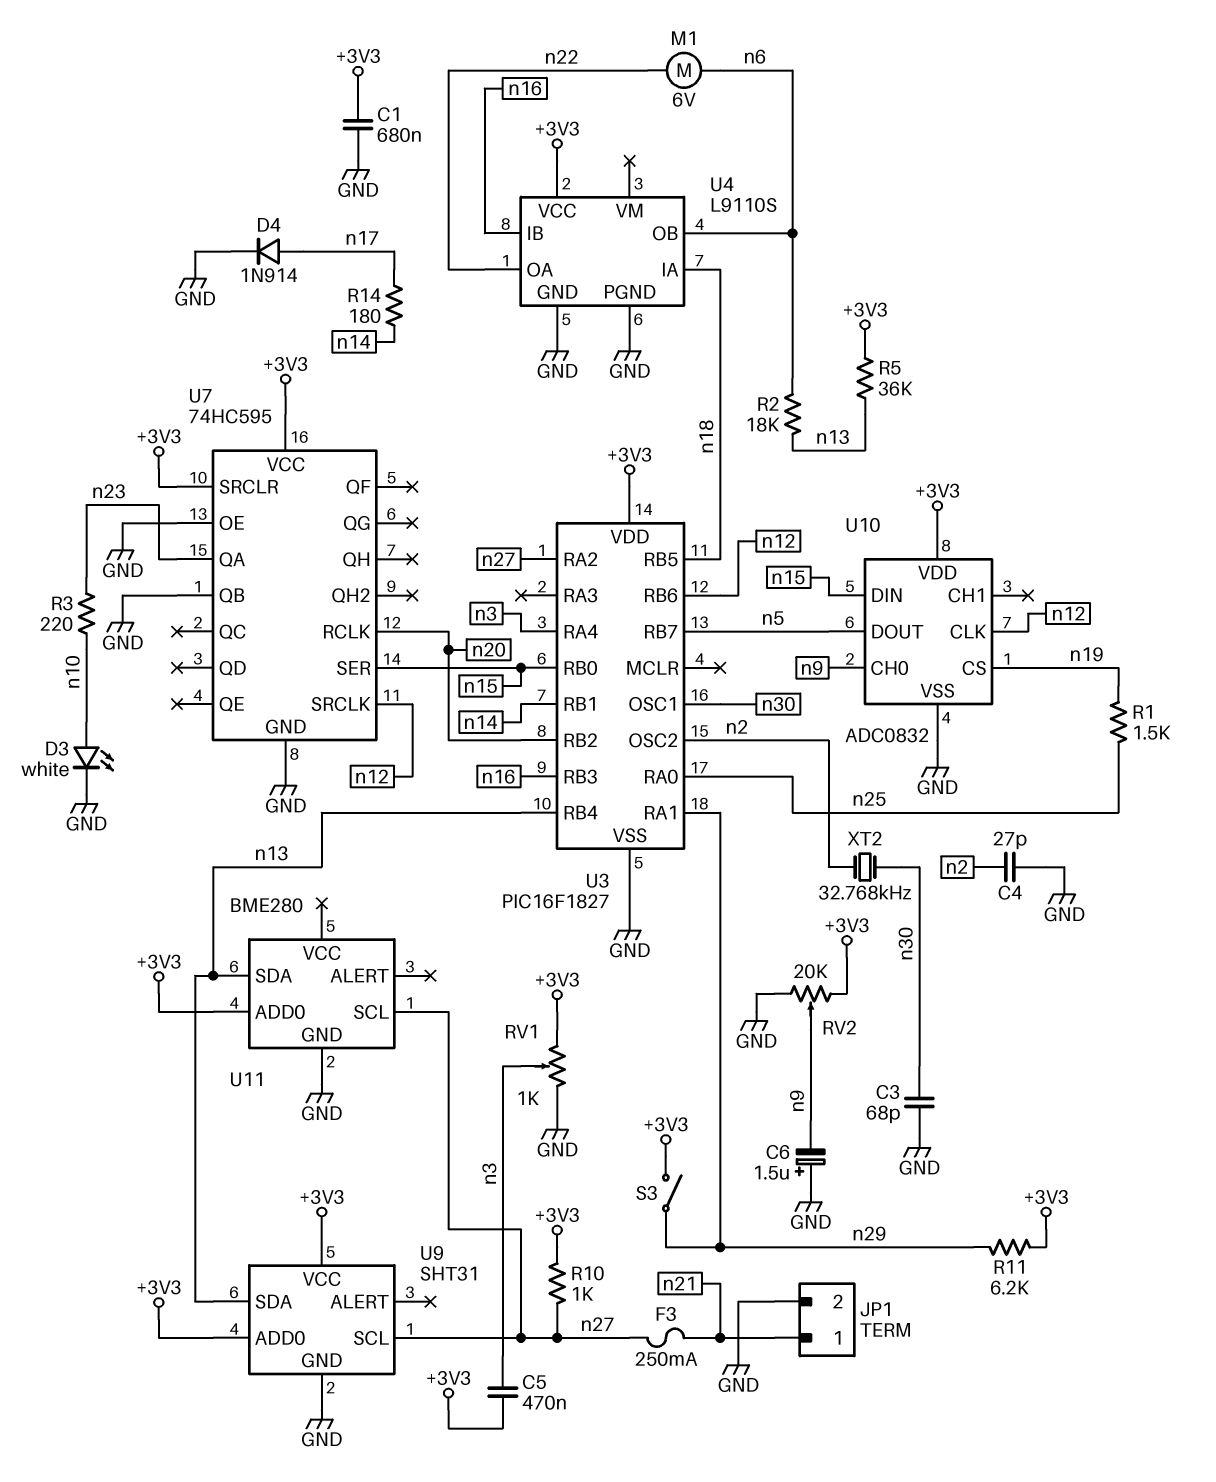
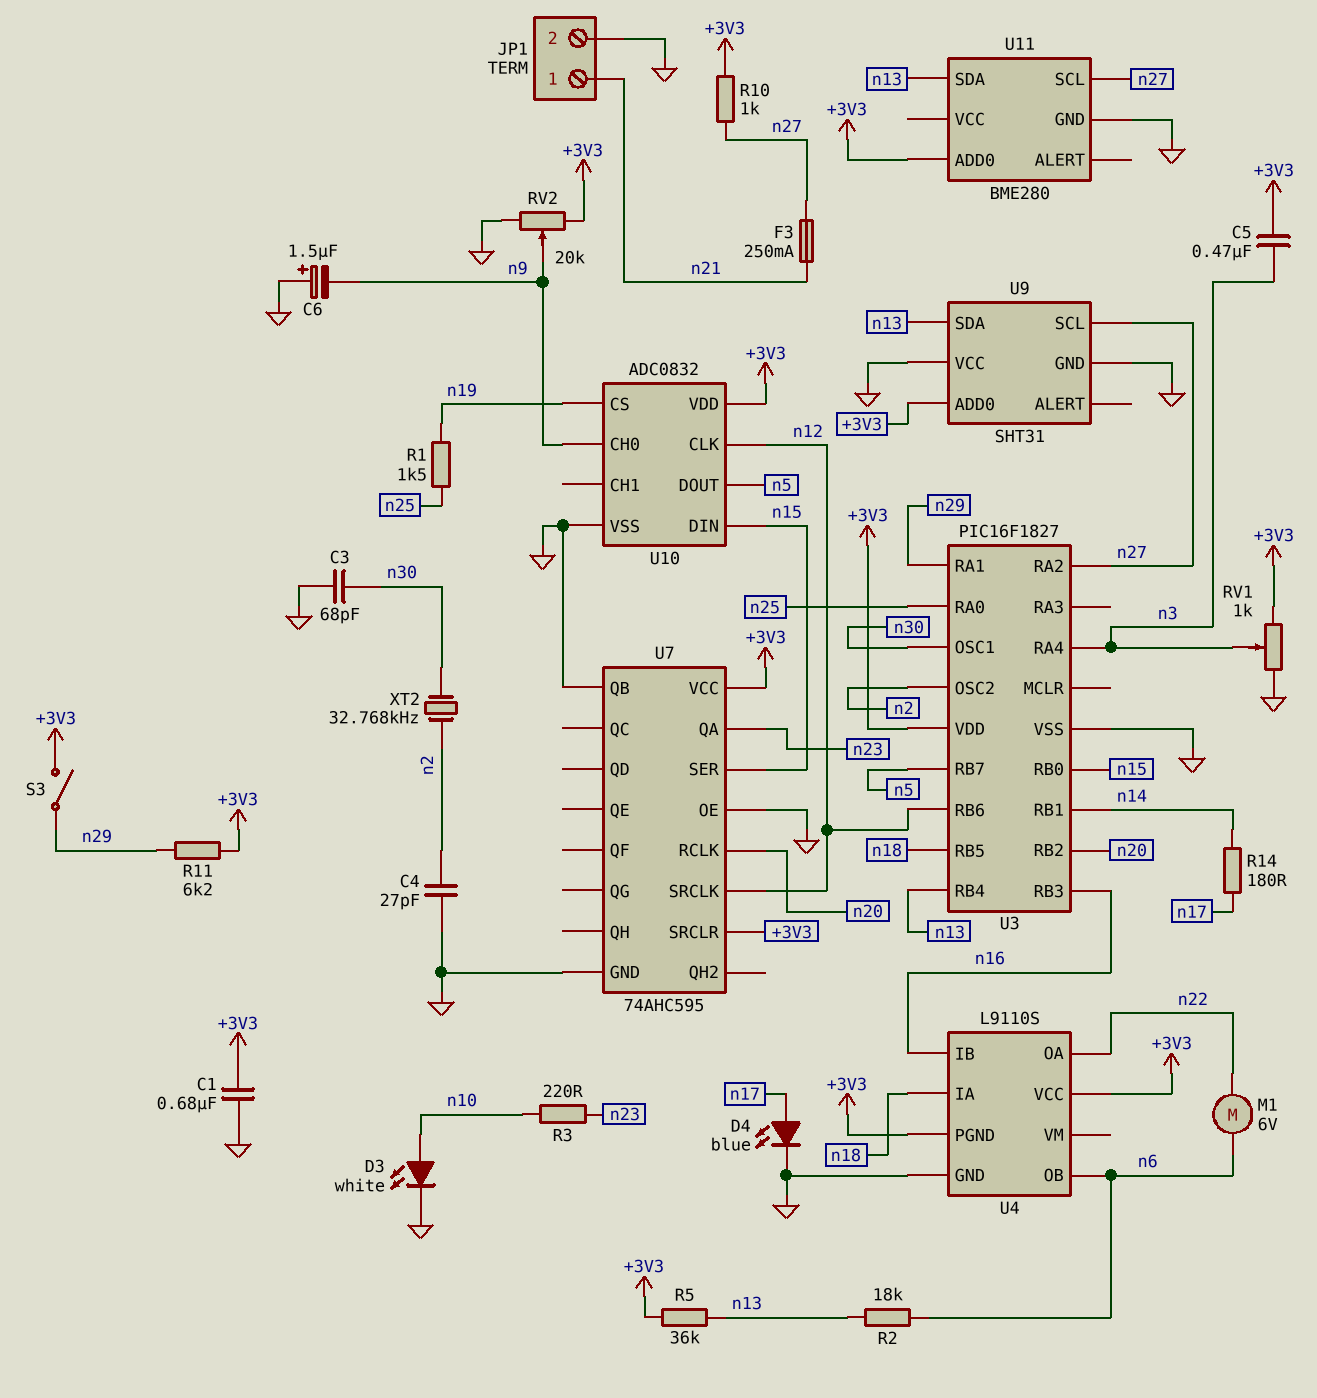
D4: diode 1N914 (A n17, K GND) -> LED blue (A n17, K GND)
U4 pin PGND: GND -> +3V3
U7: 74HC595 -> 74AHC595
U9 pin VCC: +3V3 -> GND

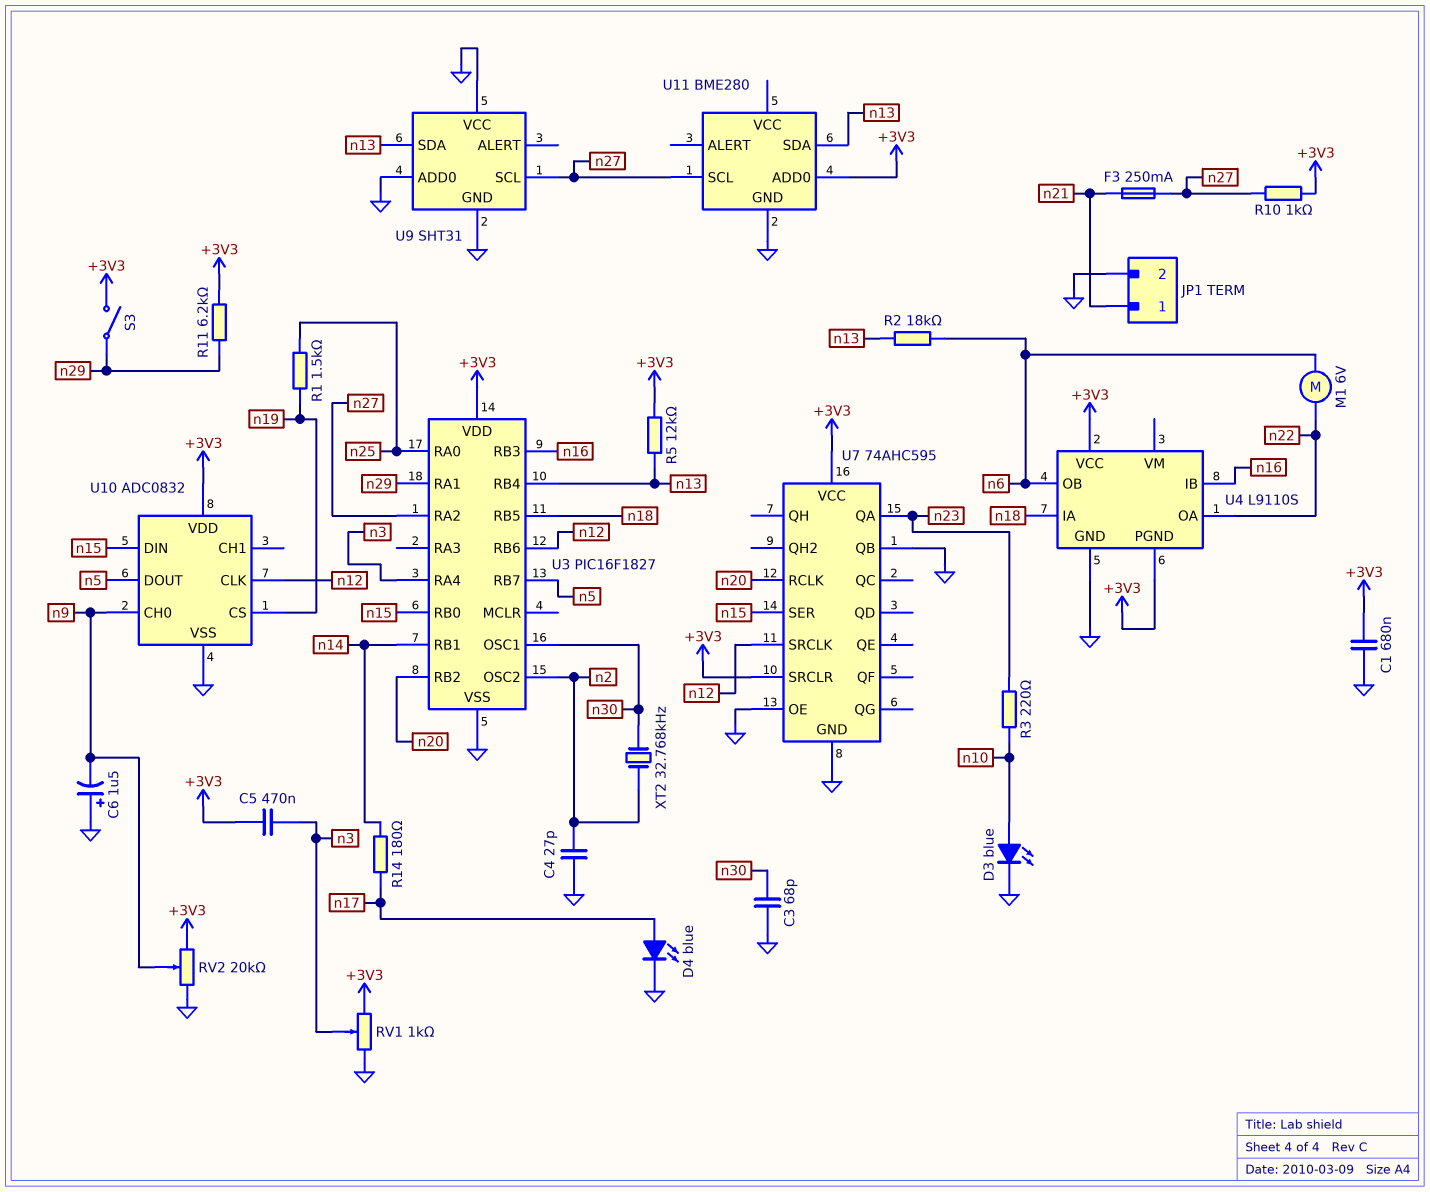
D3: LED white (A n10, K GND) -> LED blue (A n10, K GND)
R5: 36k (+3V3, n13) -> 12k (+3V3, n13)
U9 pin ADD0: +3V3 -> GND

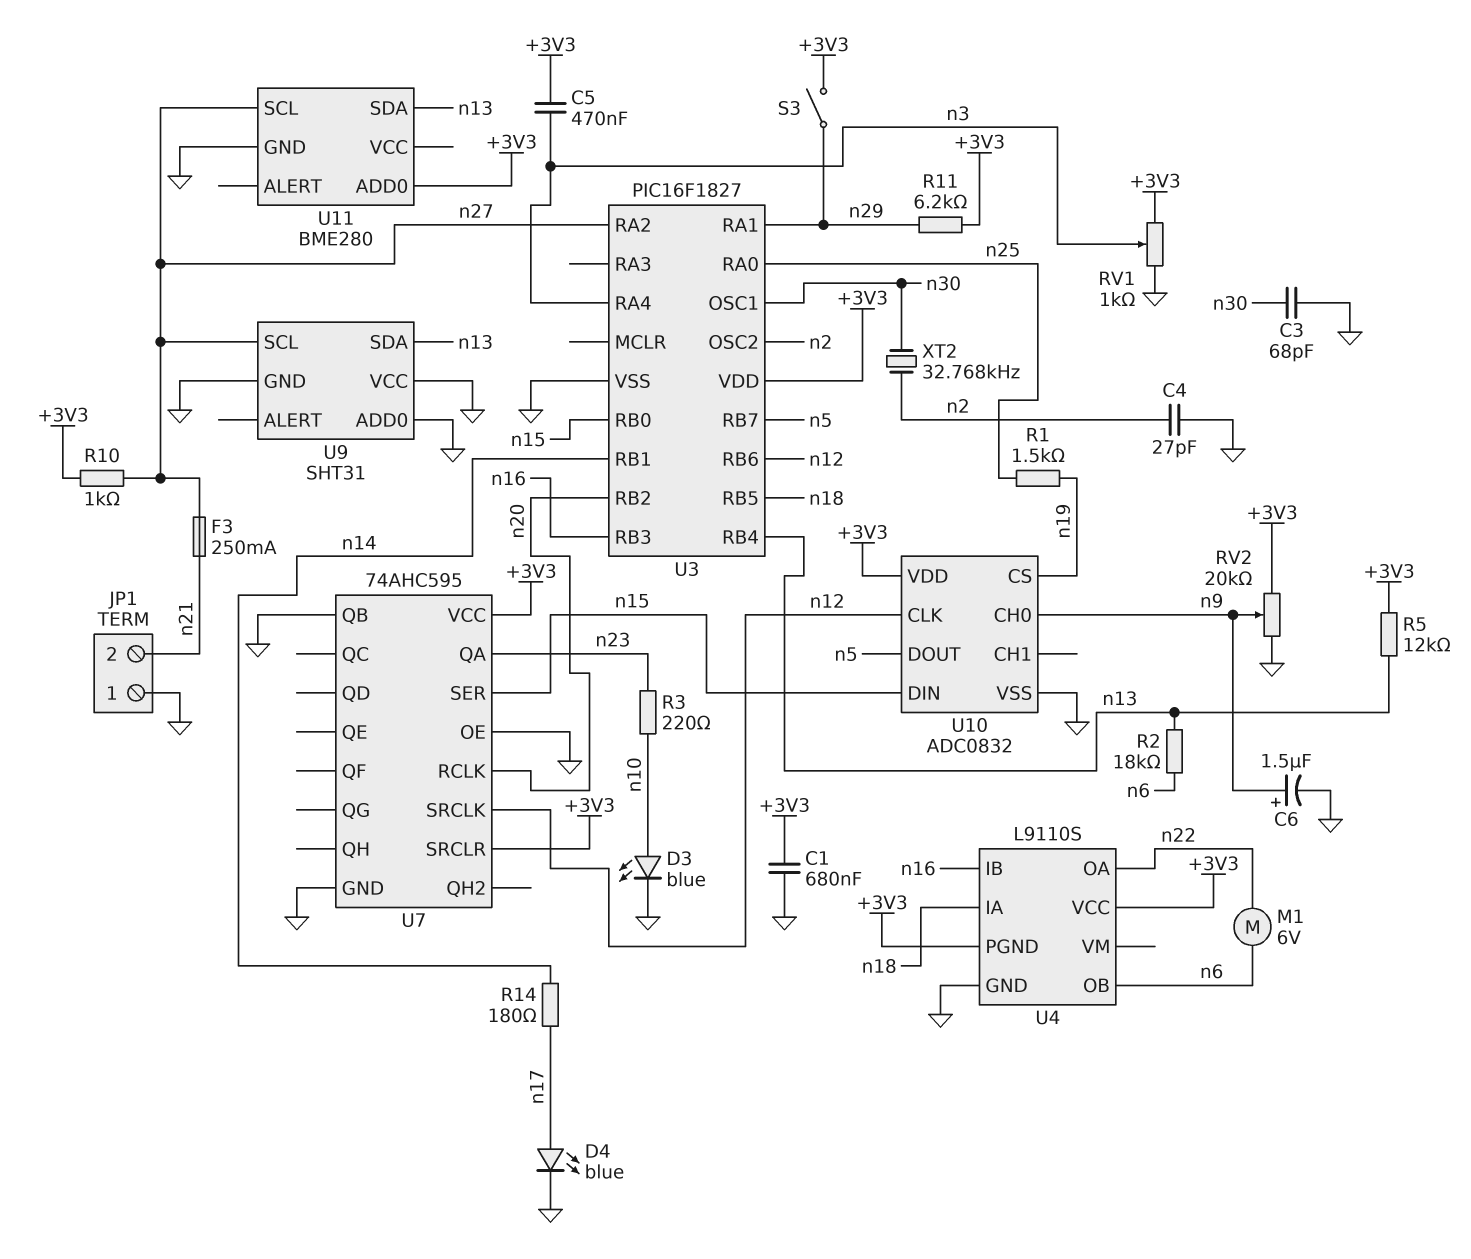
C6: 1.5uF (plus GND, minus n9) -> 1.5uF (plus n9, minus GND)
JP1 pin 1: n21 -> GND
JP1 pin 2: GND -> n21

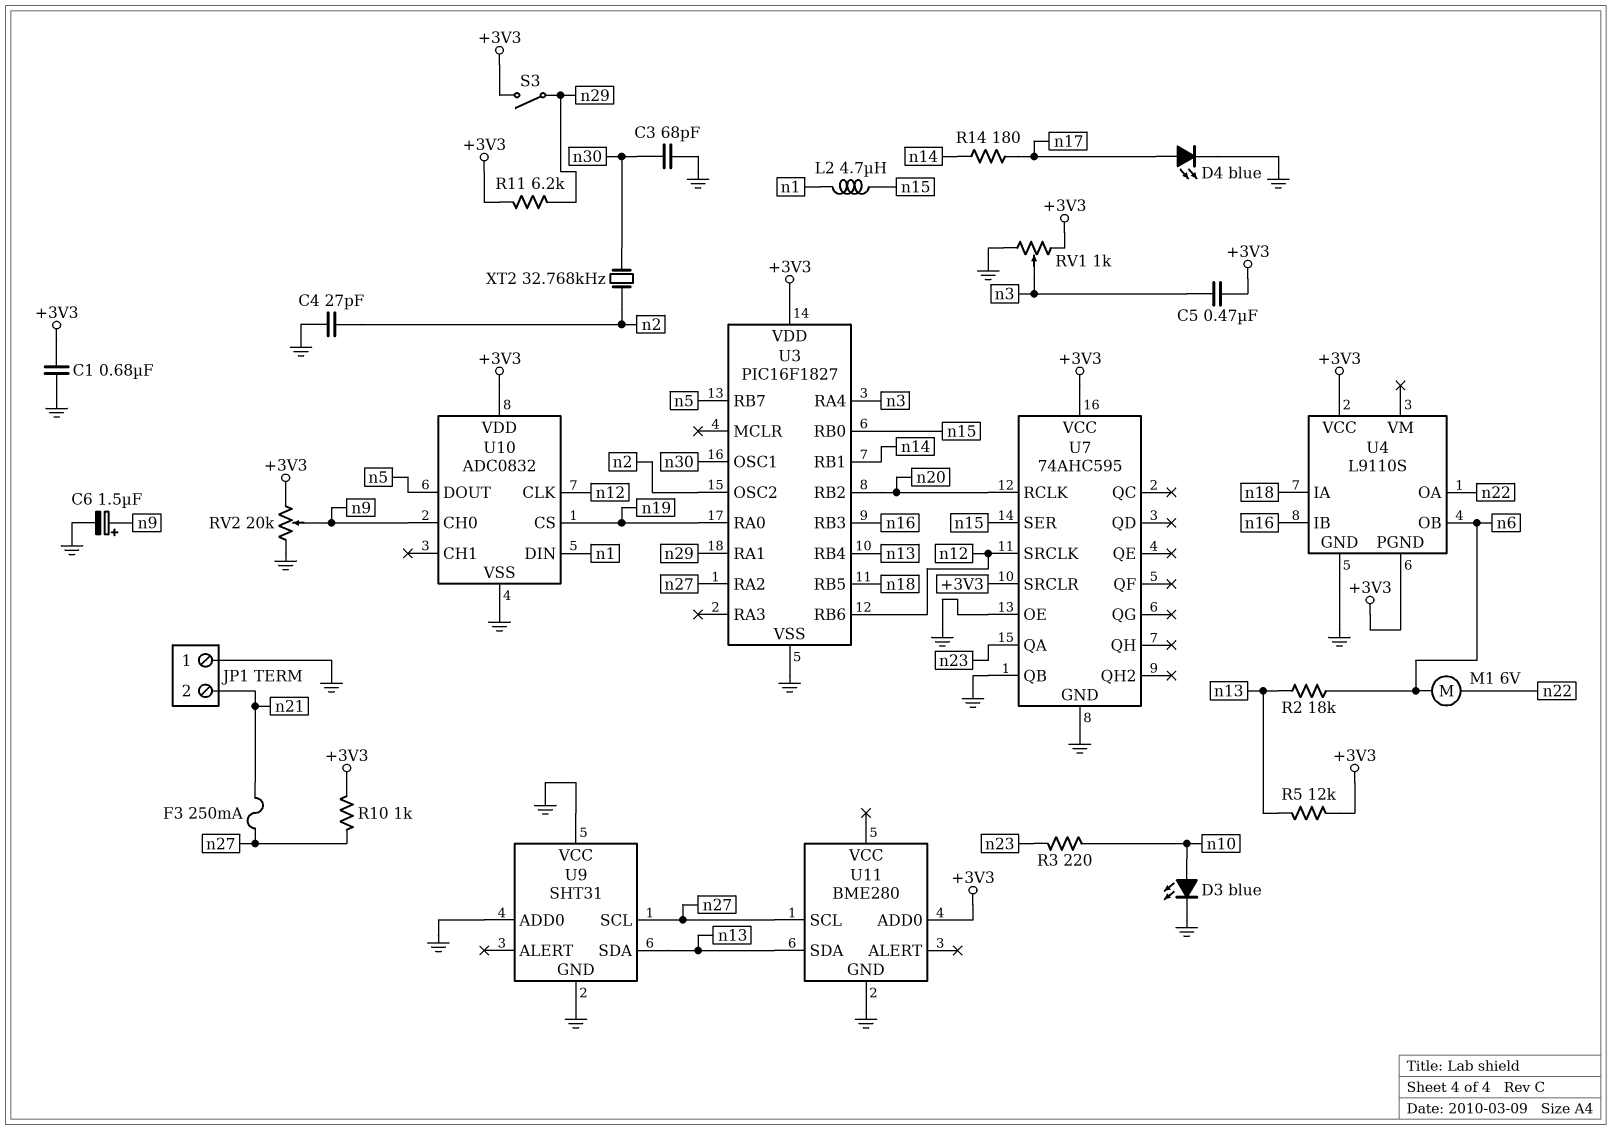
L2: none -> 4.7uH (n1, n15)
R1: 1.5k (n19, n25) -> none
U3 pin RA0: n25 -> n19
U10 pin DIN: n15 -> n1

